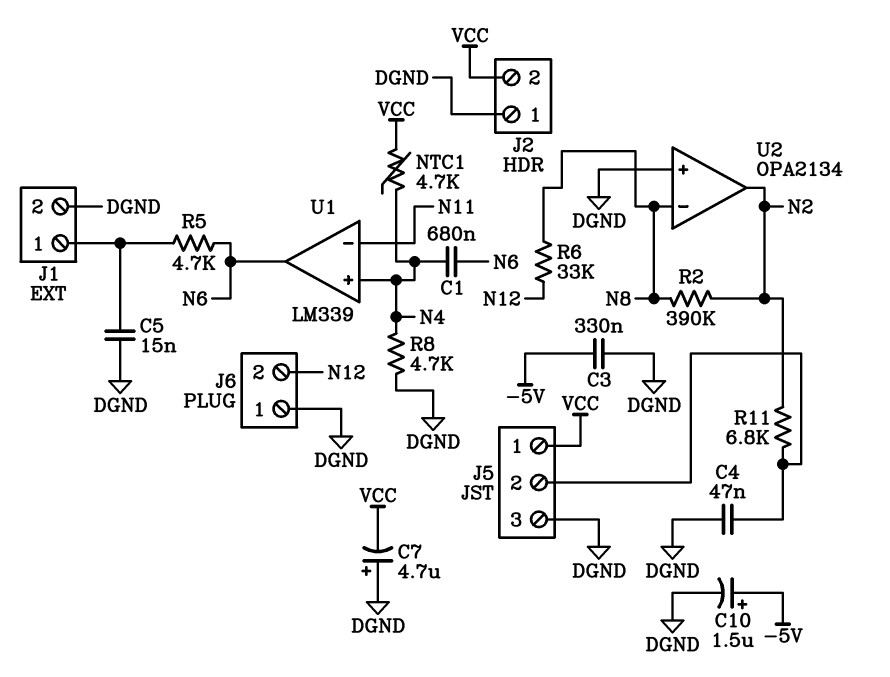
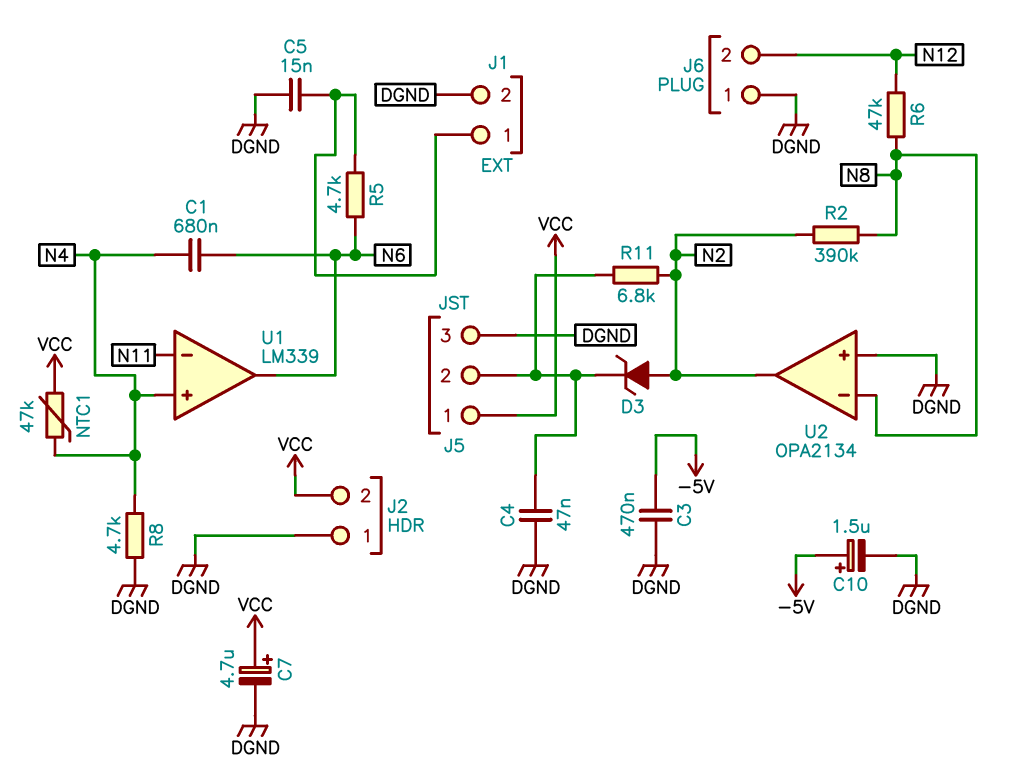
C3: 330nF (-5V, DGND) -> 470nF (-5V, DGND)
C7: 4.7uF (plus DGND, minus VCC) -> 4.7uF (plus VCC, minus DGND)
D3: none -> zener (A N2, K J5/2)
NTC1: 4.7k (N4, VCC) -> 47k (N4, VCC)
R6: 33k (N8, N12) -> 47k (N8, N12)

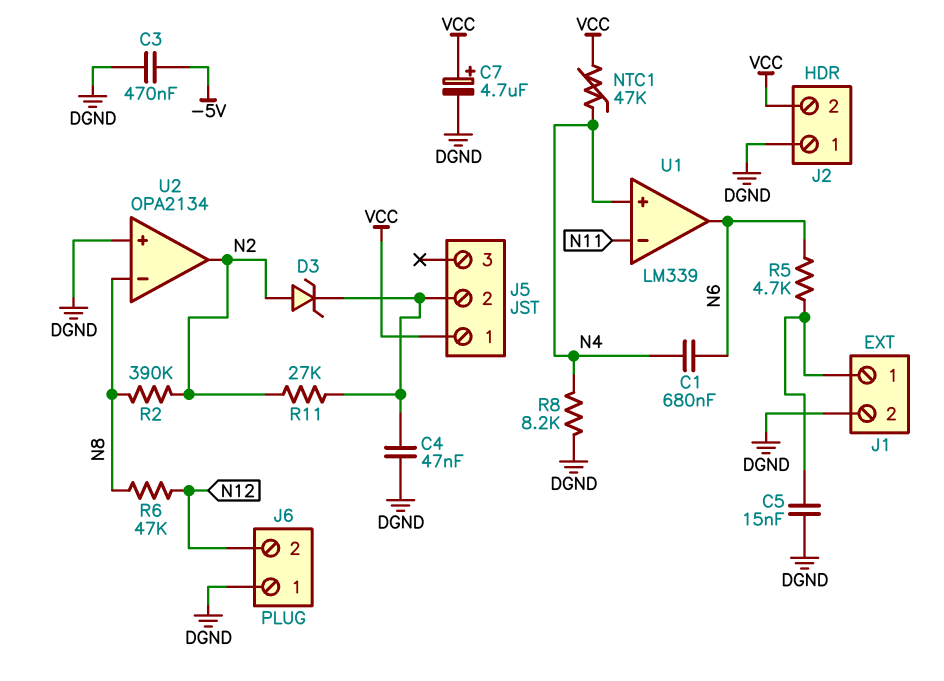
C10: 1.5uF (plus -5V, minus DGND) -> none
J5 pin 3: DGND -> none
R8: 4.7k (DGND, N4) -> 8.2k (DGND, N4)
R11: 6.8k (J5/2, N2) -> 27k (J5/2, N2)

